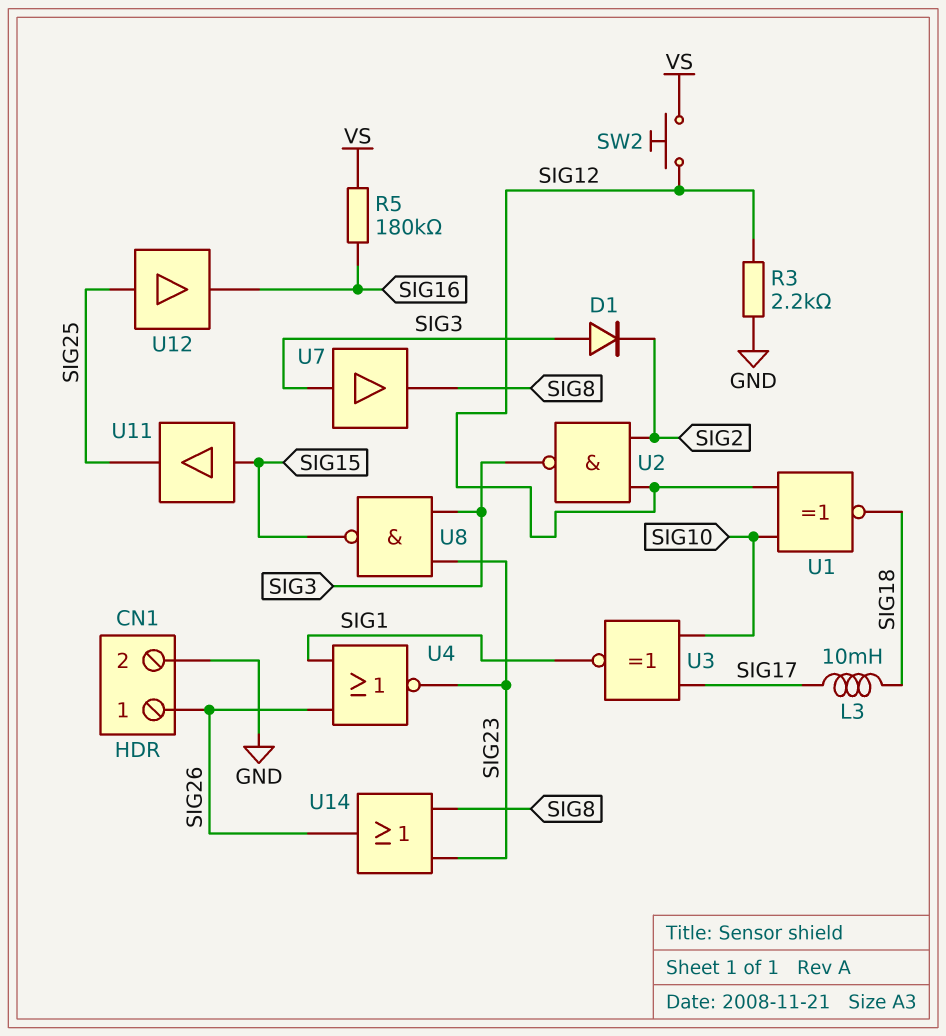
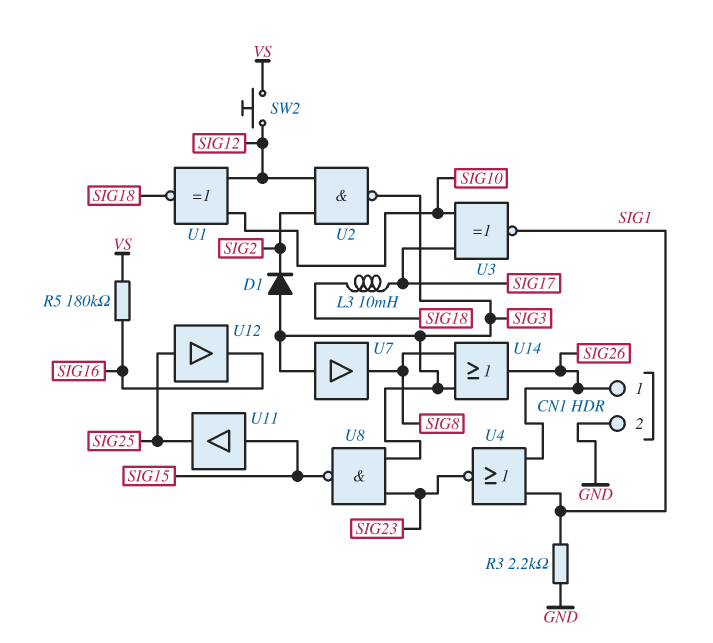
R3: 2.2k (GND, SIG12) -> 2.2k (GND, SIG1)
U14: OR (in SIG8, in SIG23, out SIG26) -> OR (in SIG3, in SIG8, out SIG26)

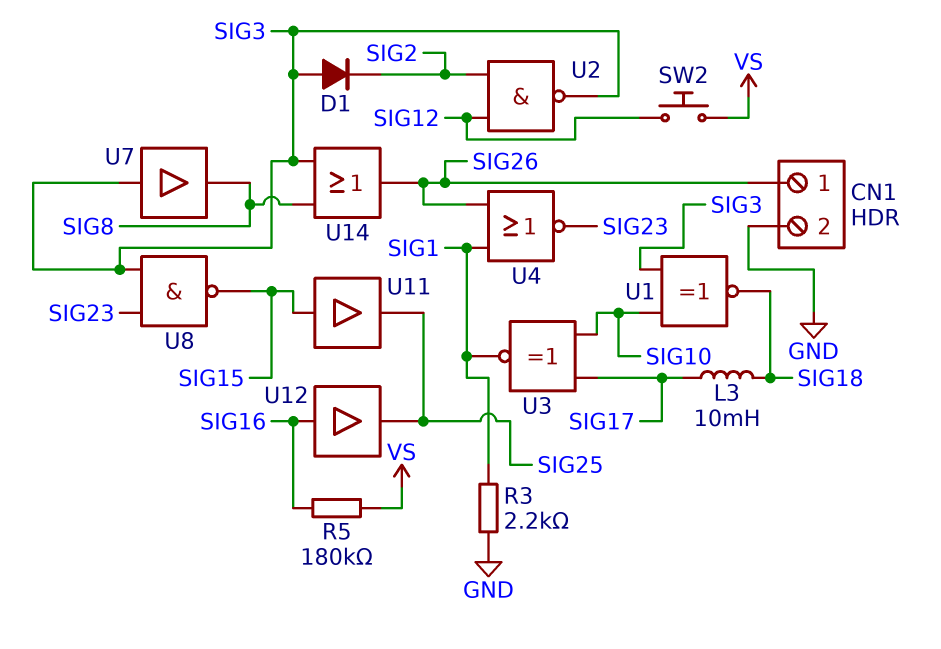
U1: XNOR (in SIG10, in SIG12, out SIG18) -> XNOR (in SIG3, in SIG10, out SIG18)
U12: buffer (in SIG25, out SIG16) -> buffer (in SIG16, out SIG25)

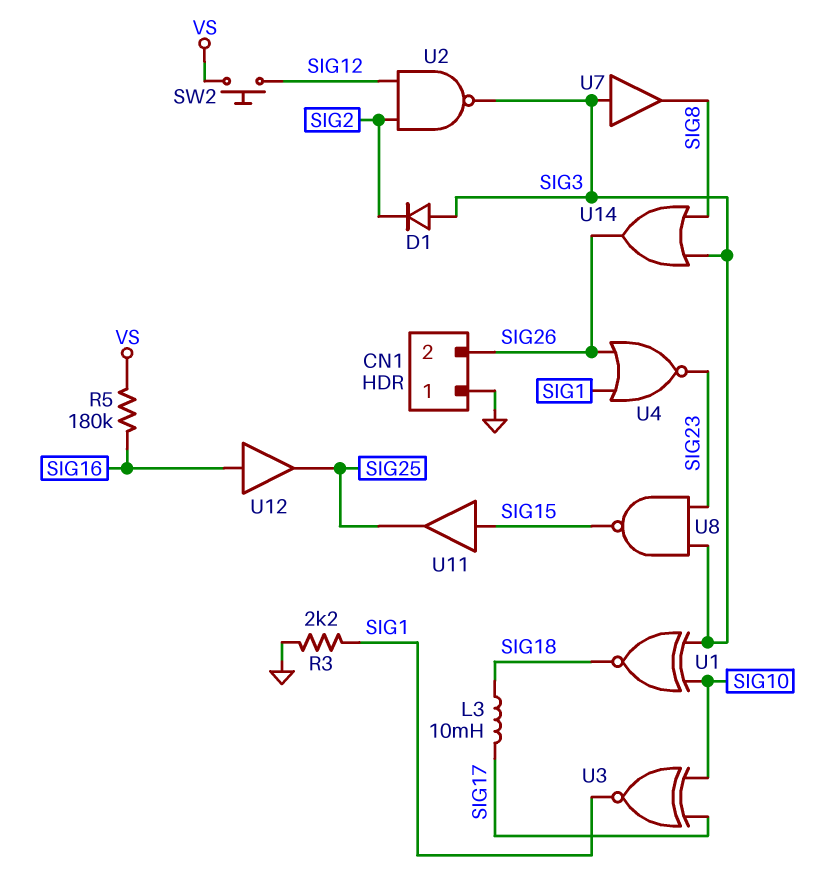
CN1 pin 1: SIG26 -> GND
CN1 pin 2: GND -> SIG26

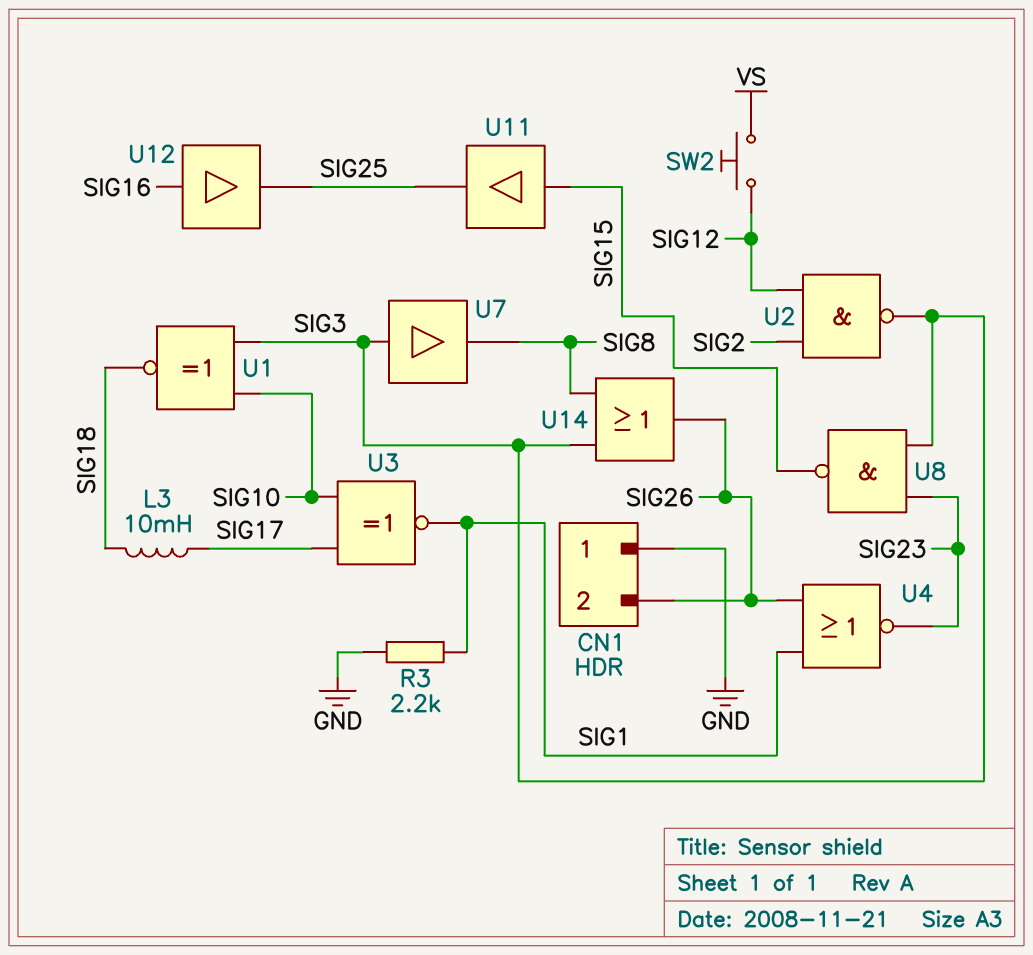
D1: diode (A SIG3, K SIG2) -> none
R5: 180k (SIG16, VS) -> none

